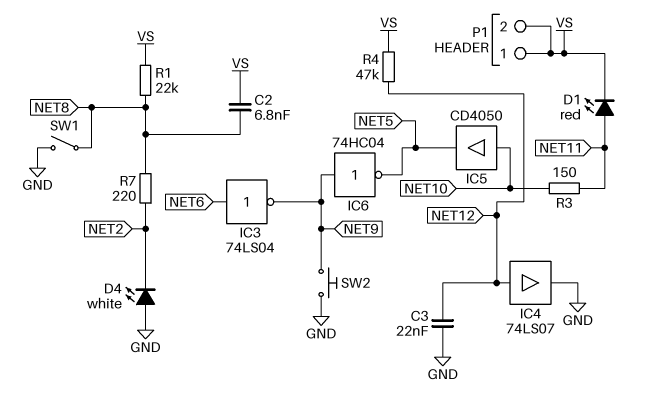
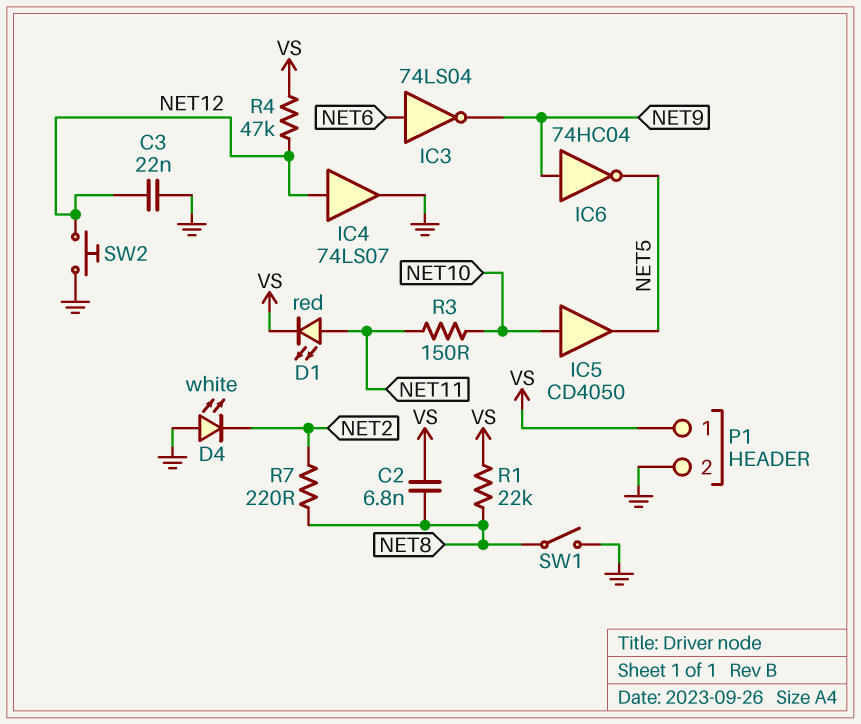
P1 pin 2: VS -> GND
SW2: button (GND, NET9) -> button (GND, NET12)

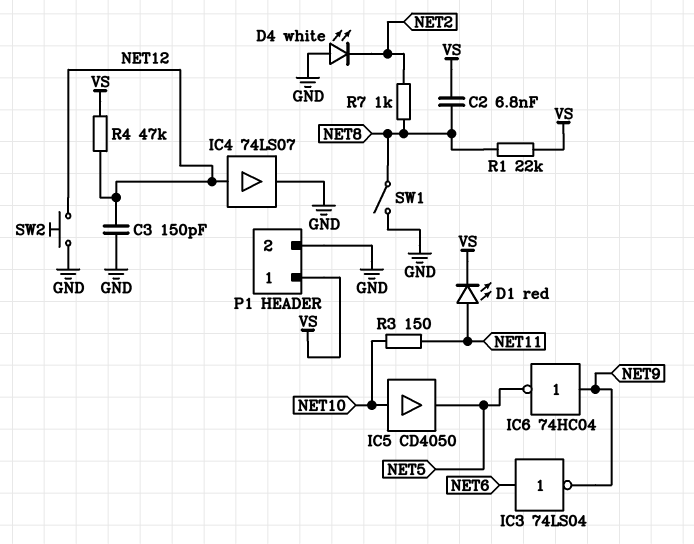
C3: 22nF (GND, NET12) -> 150pF (GND, NET12)
R7: 220 (NET2, NET8) -> 1k (NET2, NET8)

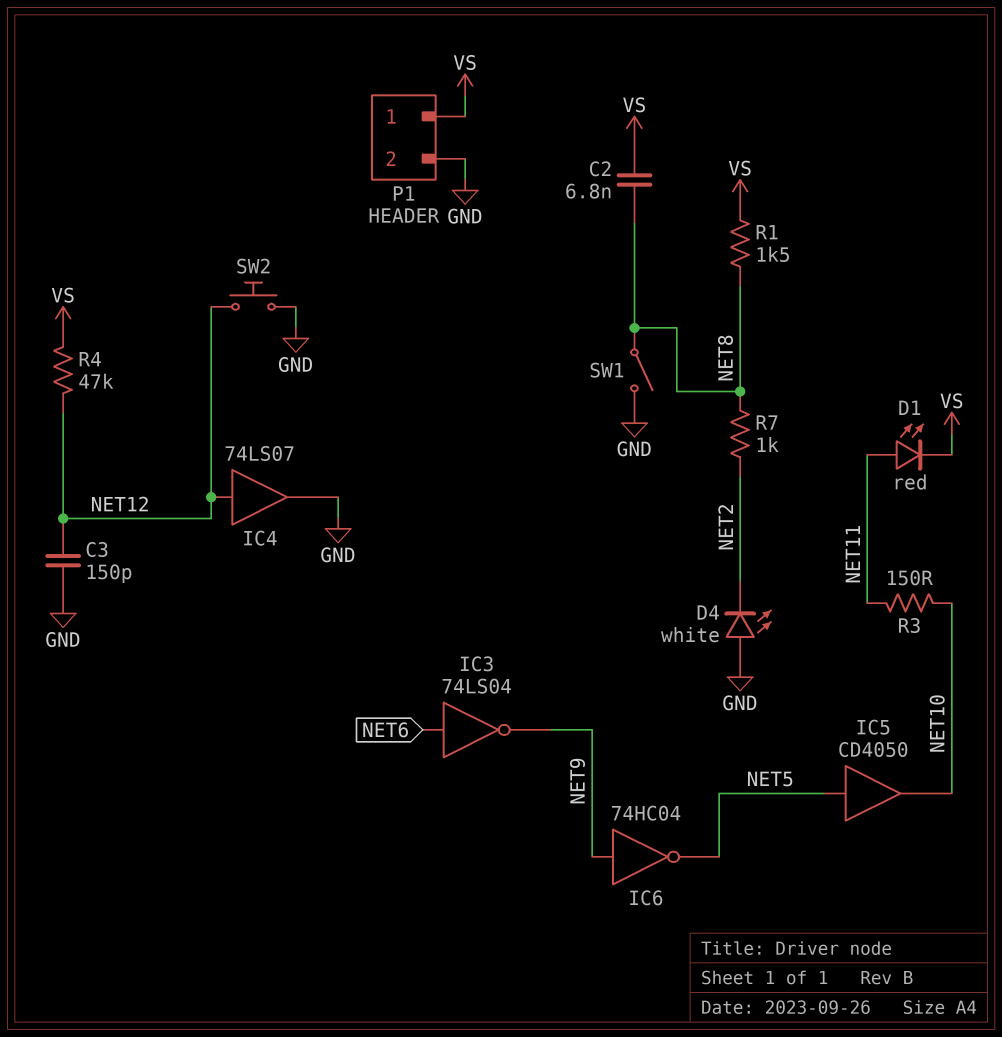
IC5: buffer CD4050 (in NET10, out NET5) -> buffer CD4050 (in NET5, out NET10)
R1: 22k (NET8, VS) -> 1.5k (NET8, VS)

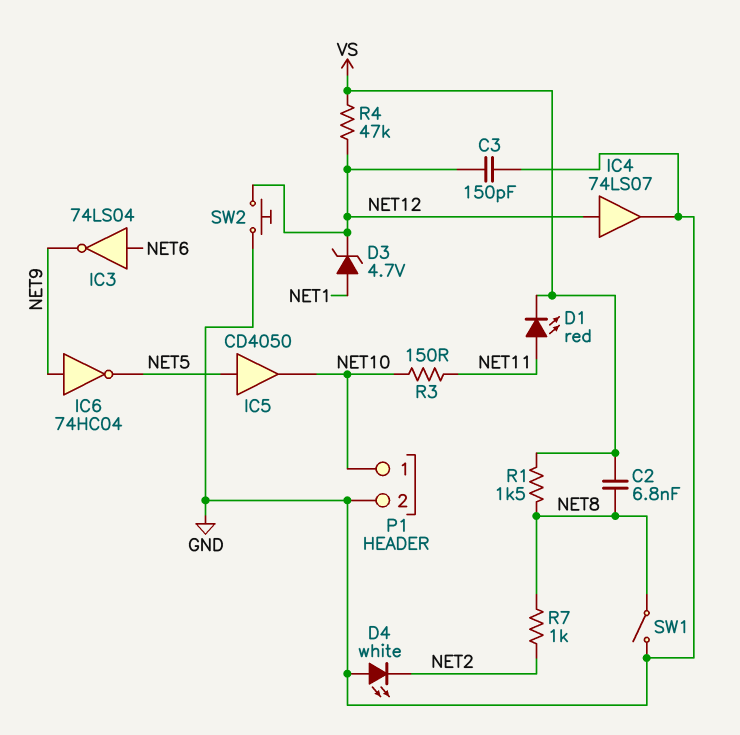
D3: none -> zener 4.7V (A NET1, K NET12)
P1 pin 1: VS -> NET10

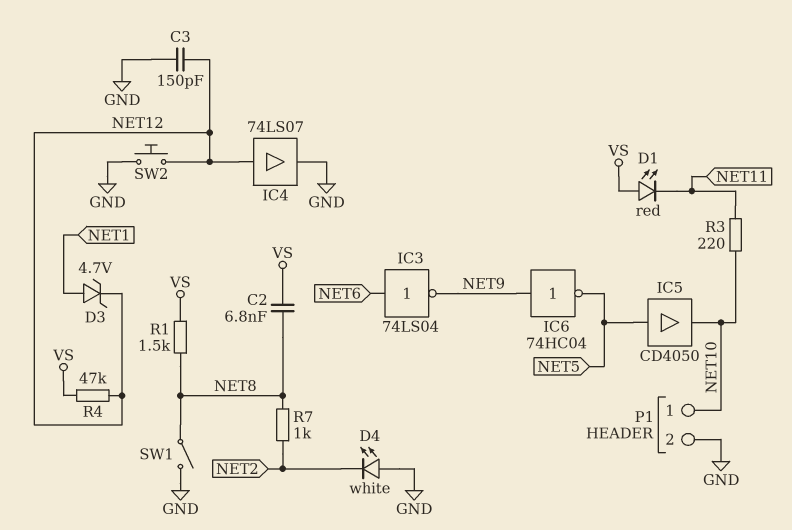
D1: LED red (A NET11, K VS) -> LED red (A VS, K NET11)
R3: 150 (NET10, NET11) -> 220 (NET10, NET11)

